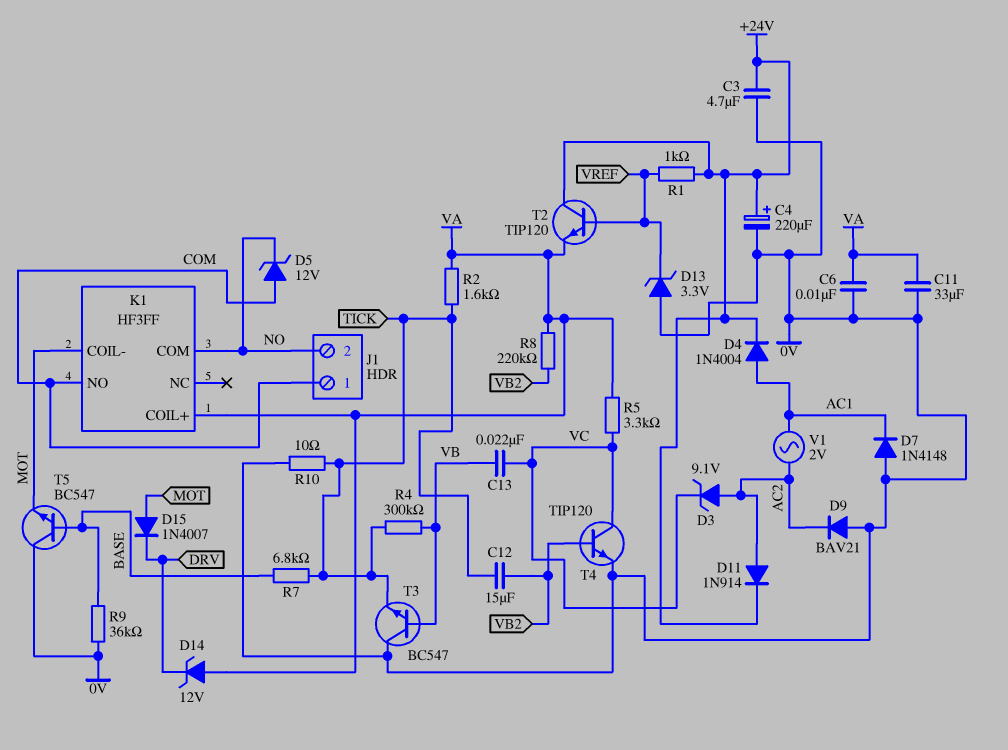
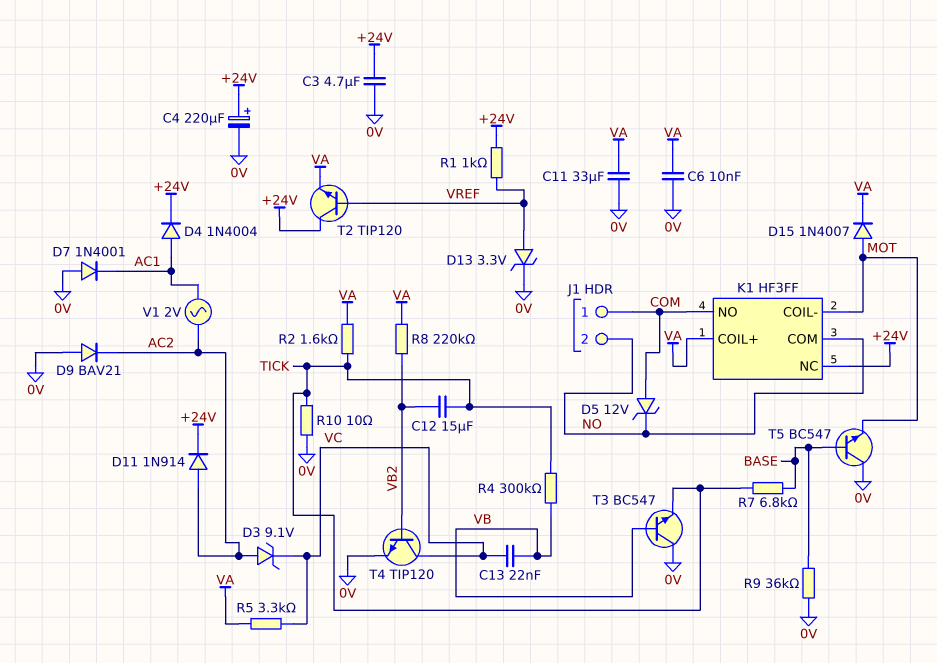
D7: diode 1N4148 (A 0V, K AC1) -> diode 1N4001 (A 0V, K AC1)
D13: zener 3.3V (A 0V, K VREF) -> zener 3.3V (A VREF, K 0V)
D14: zener 12V (A VA, K DRV) -> none
D15: diode 1N4007 (A MOT, K DRV) -> diode 1N4007 (A MOT, K VA)
K1 pin NC: none -> +24V

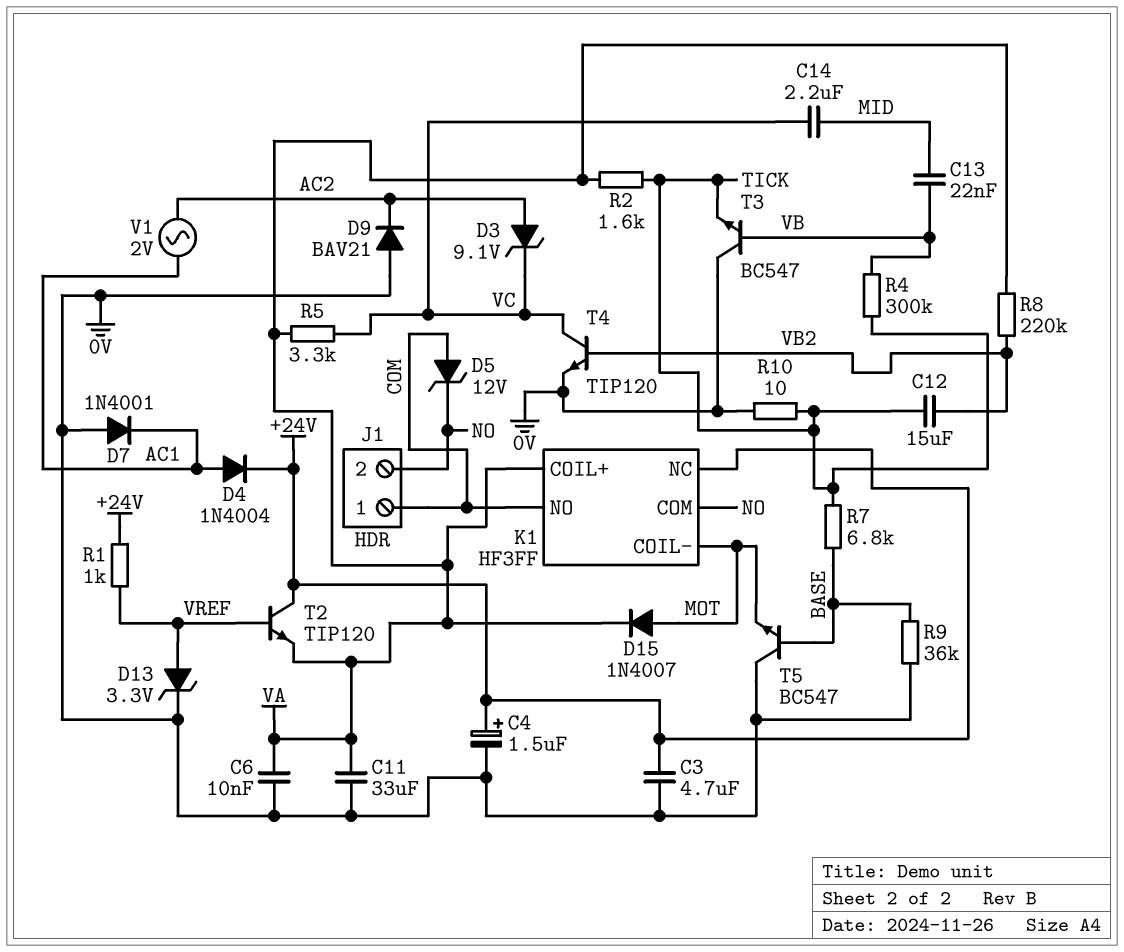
C4: 220uF (plus +24V, minus 0V) -> 1.5uF (plus +24V, minus 0V)
C13: 22nF (VB, VC) -> 22nF (MID, VB)
C14: none -> 2.2uF (MID, VC)
D11: diode 1N914 (A AC2, K +24V) -> none

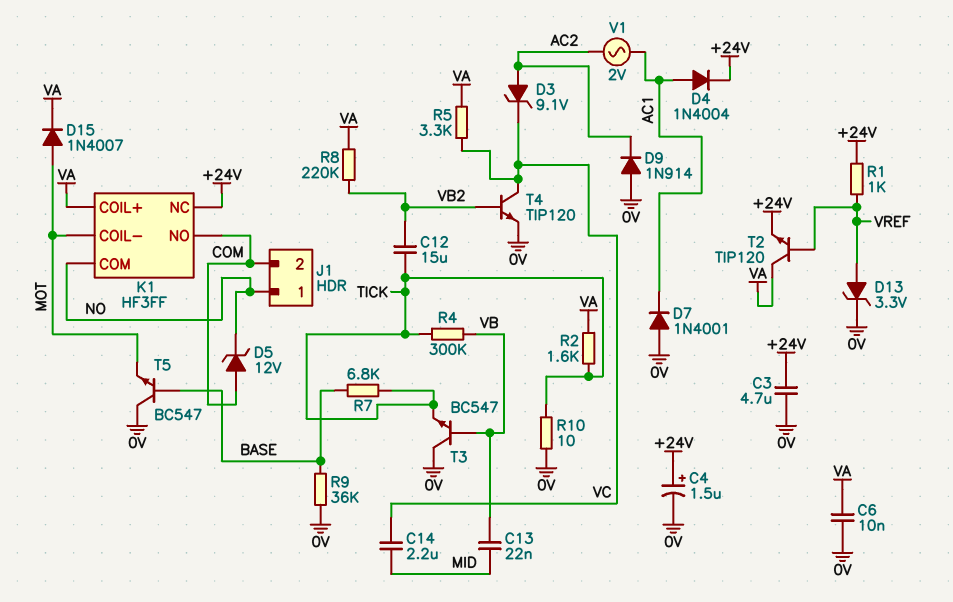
C11: 33uF (0V, VA) -> none
D9: diode BAV21 (A 0V, K AC2) -> diode 1N914 (A 0V, K AC2)
J1 pin 1: COM -> NO
J1 pin 2: NO -> COM
T2: NPN TIP120 (B VREF, C +24V, E VA) -> NPN TIP120 (B VREF, C VA, E +24V)

